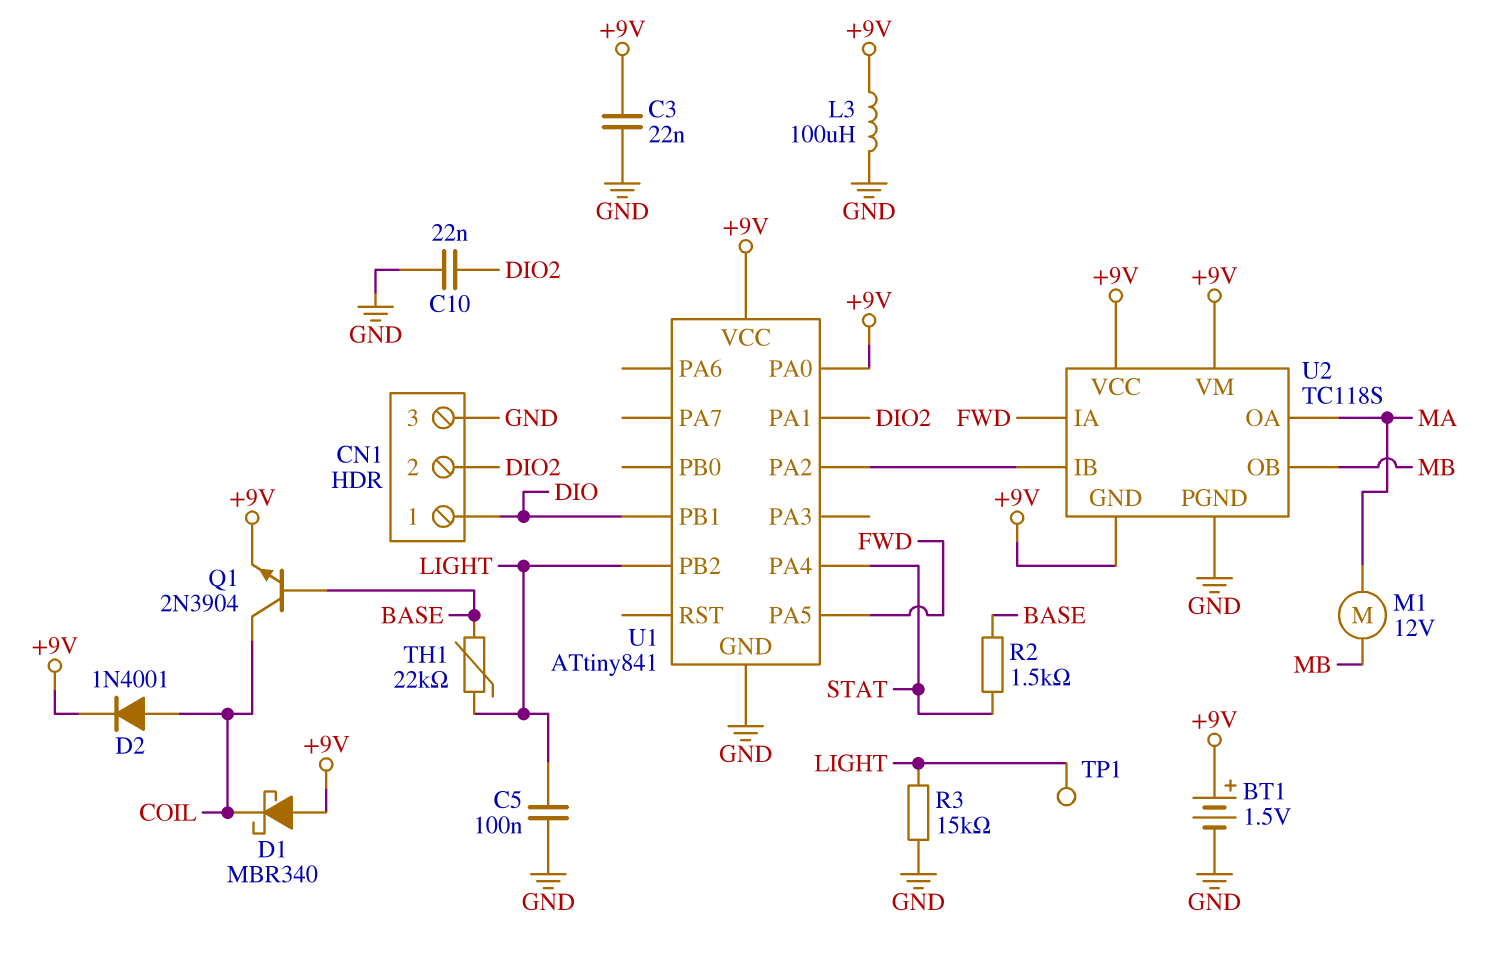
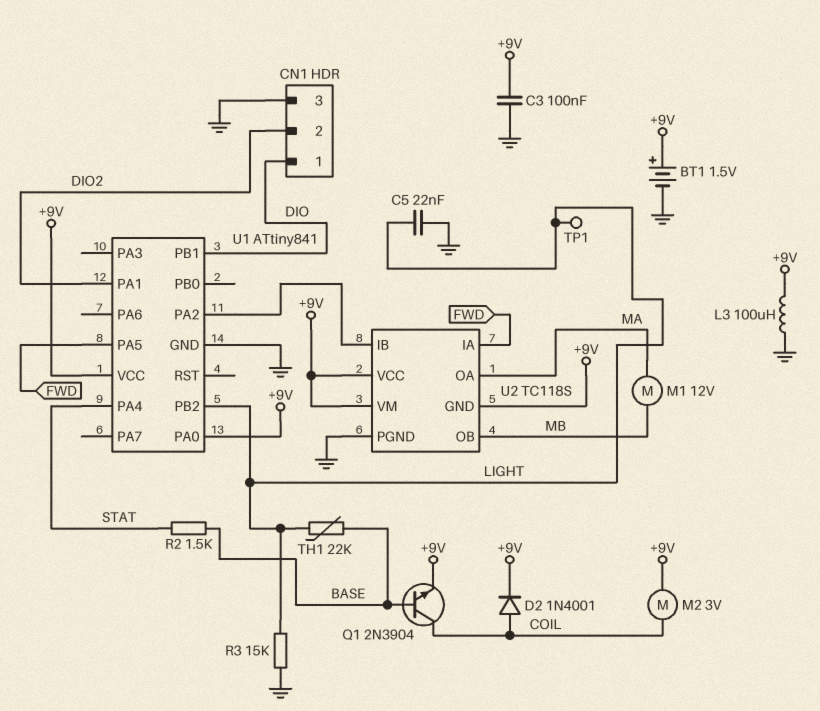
C3: 22nF (+9V, GND) -> 100nF (+9V, GND)
C5: 100nF (GND, LIGHT) -> 22nF (GND, LIGHT)
C10: 22nF (DIO2, GND) -> none
D1: schottky MBR340 (A +9V, K COIL) -> none
M2: none -> motor 3V (+9V, COIL)

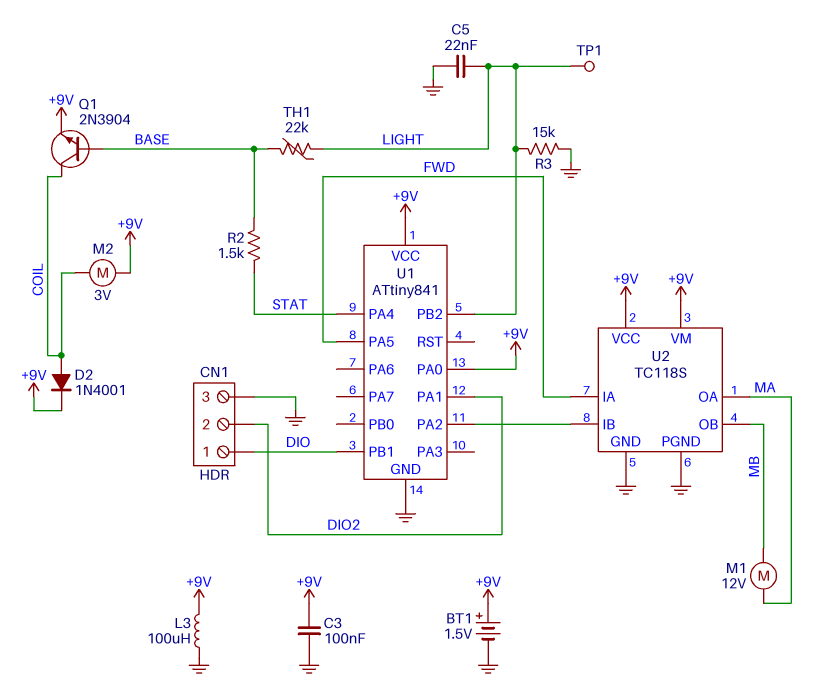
U2 pin GND: +9V -> GND

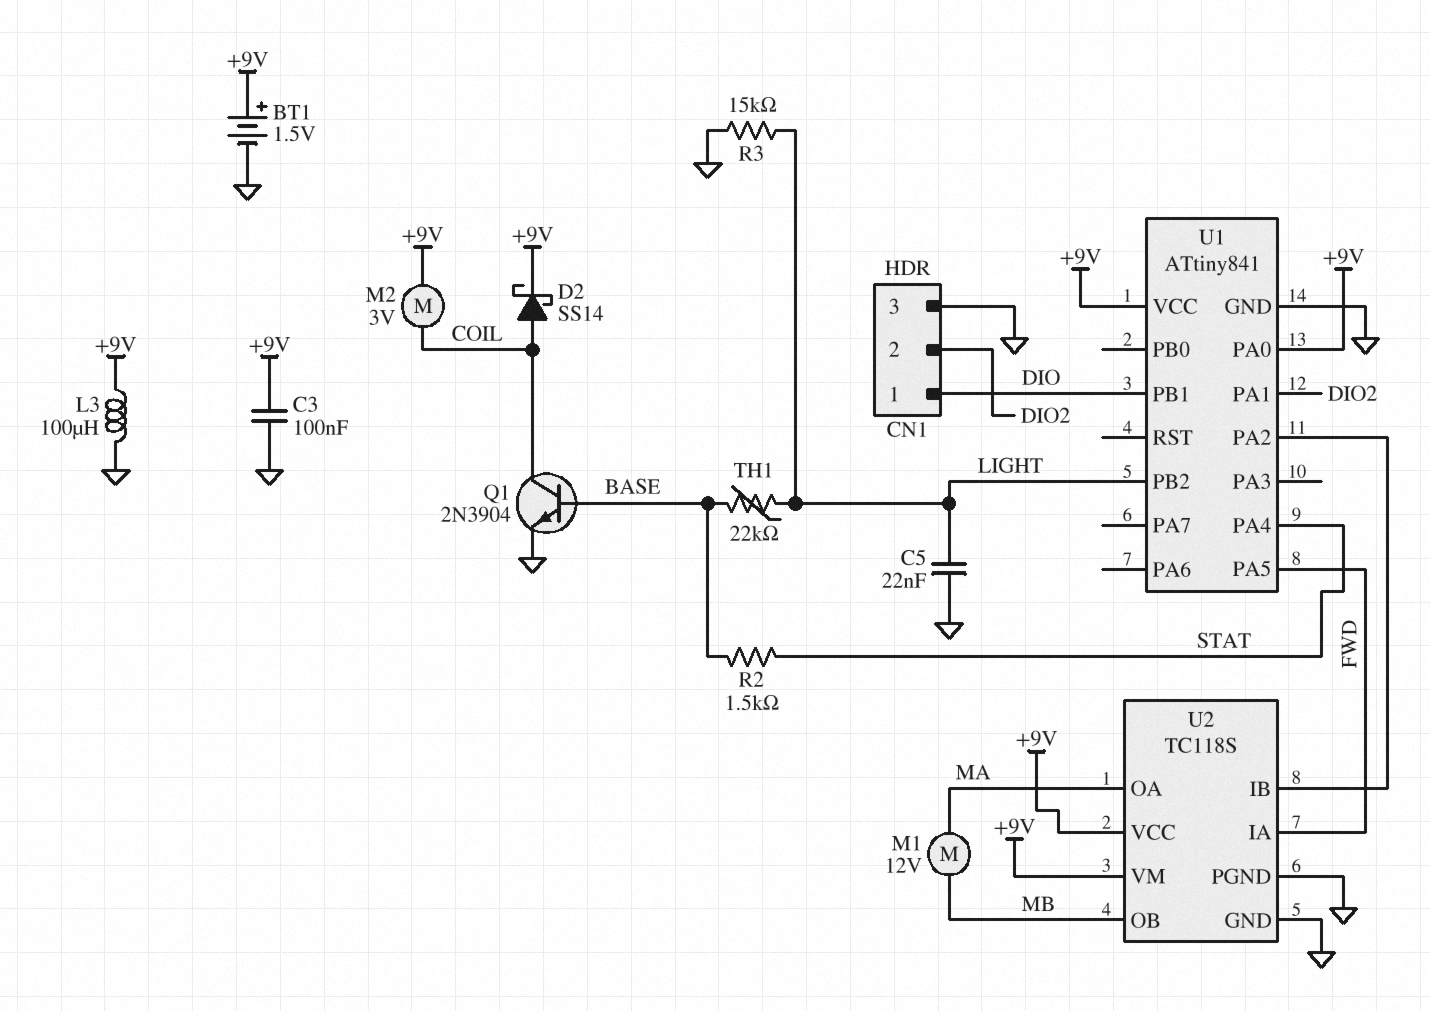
D2: diode 1N4001 (A COIL, K +9V) -> schottky SS14 (A COIL, K +9V)
Q1: NPN 2N3904 (B BASE, C COIL, E +9V) -> NPN 2N3904 (B BASE, C COIL, E GND)
TP1: test point (LIGHT) -> none

